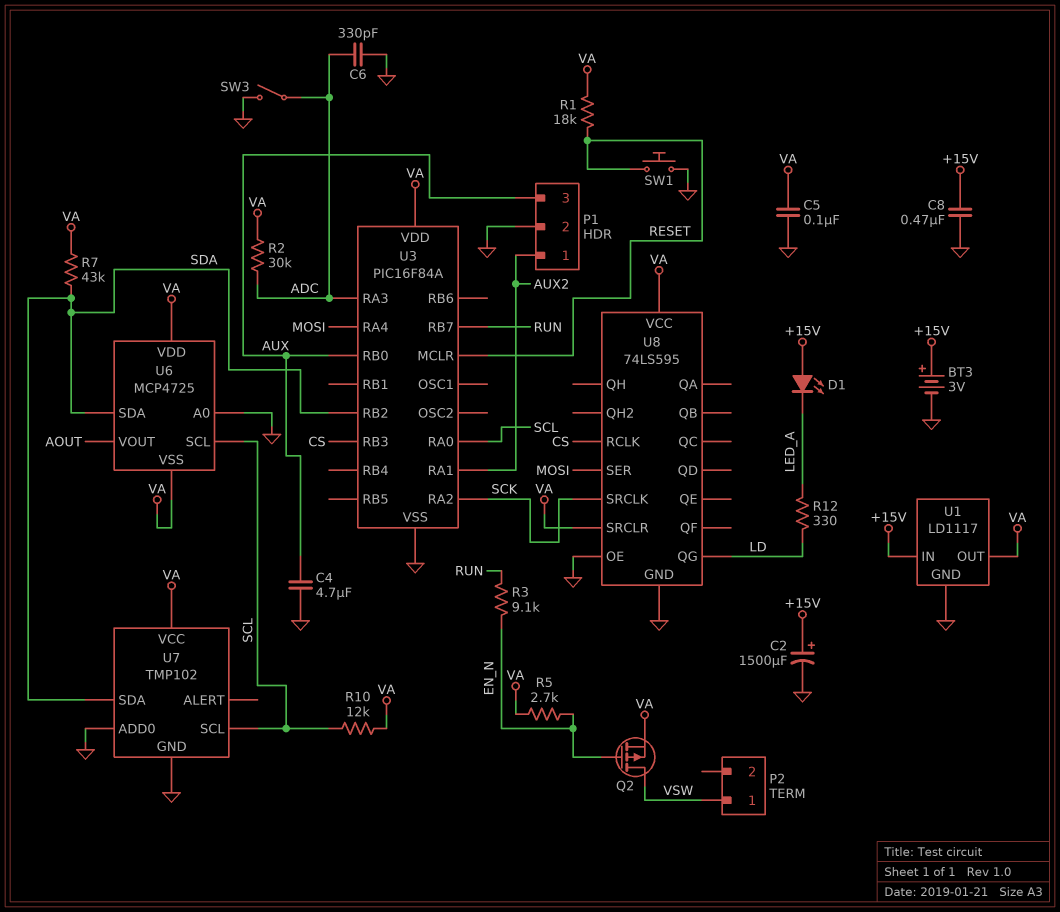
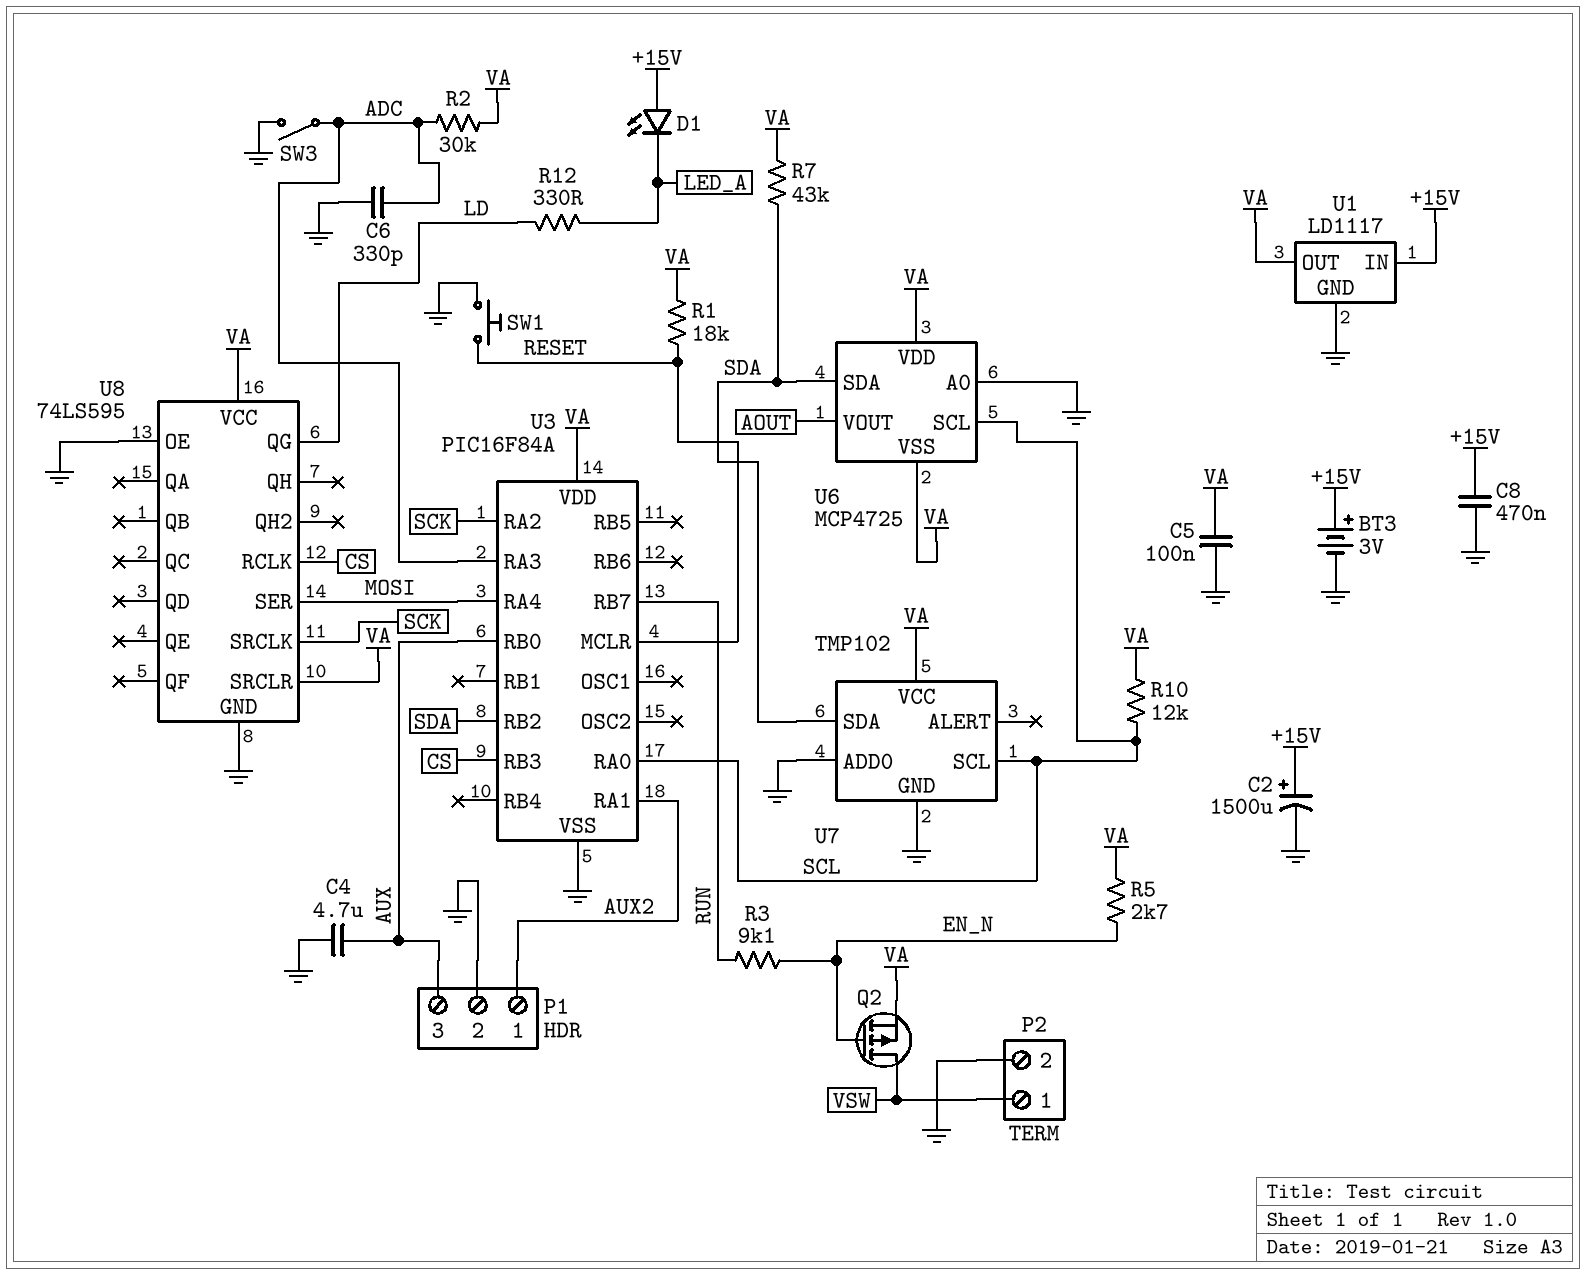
P2 pin 2: none -> GND

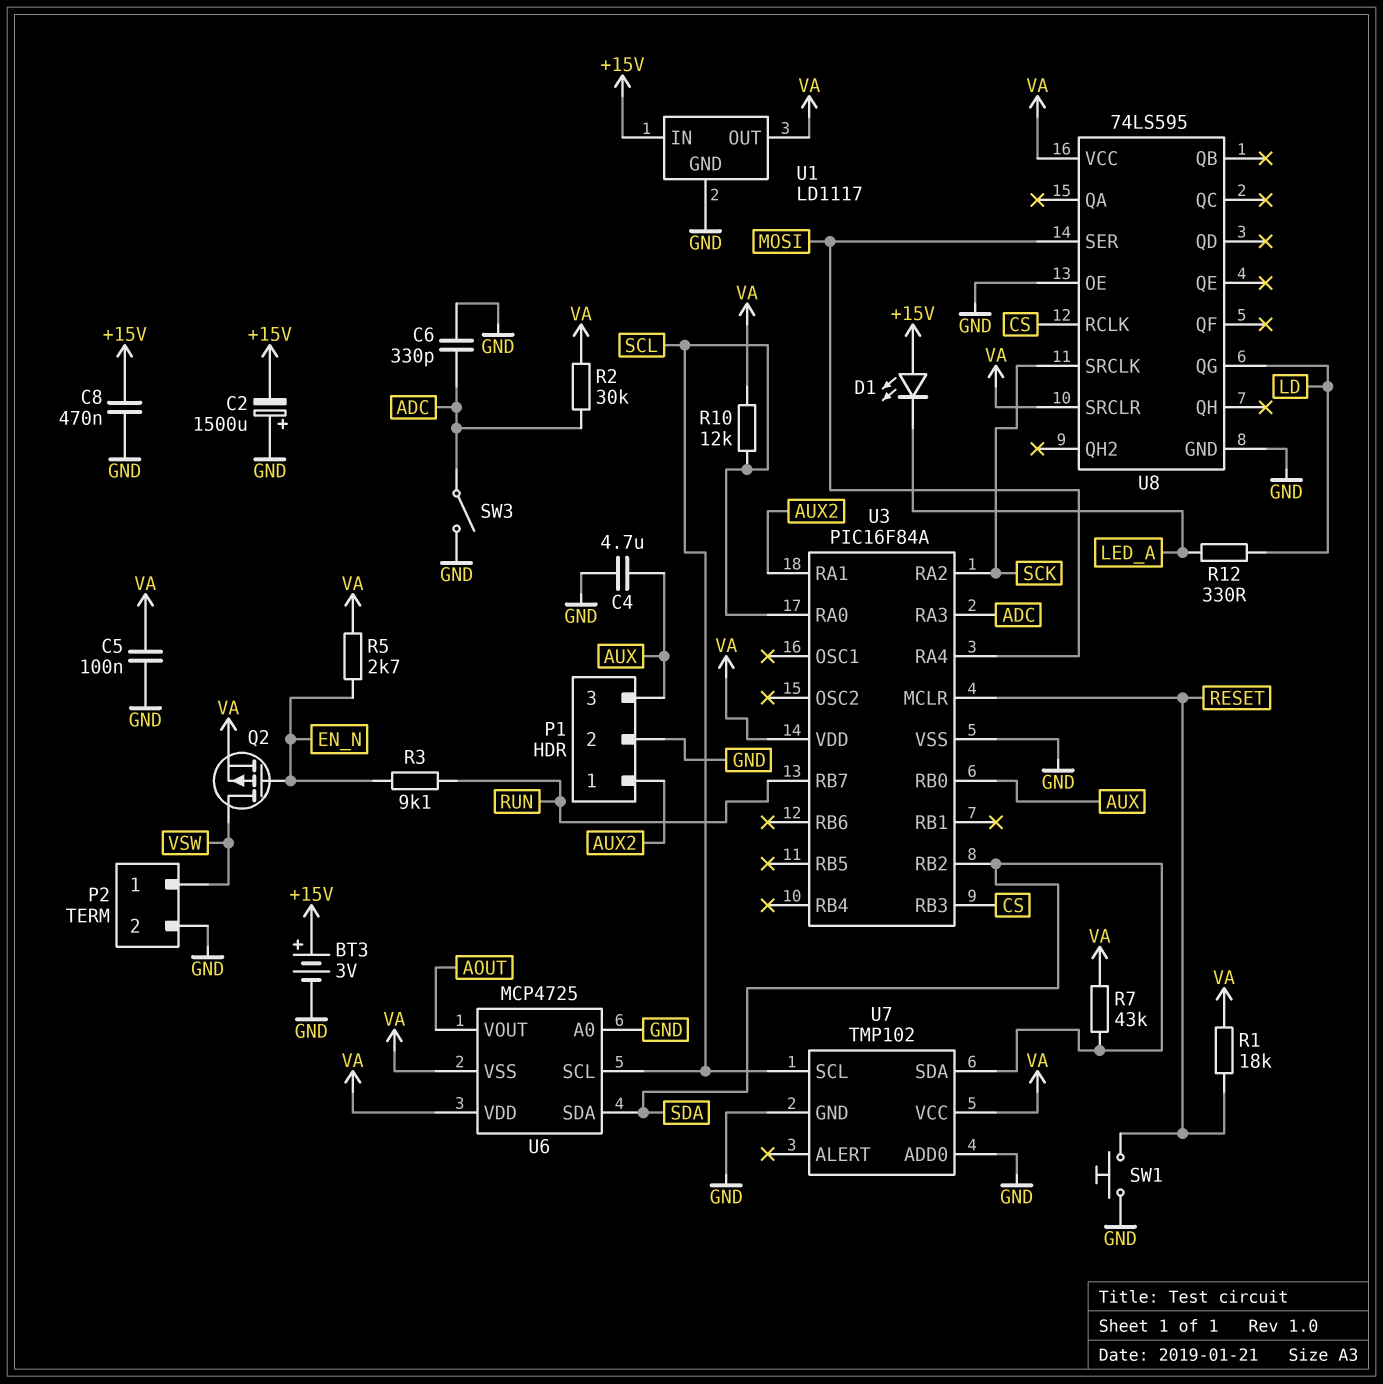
C2: 1500uF (plus +15V, minus GND) -> 1500uF (plus GND, minus +15V)

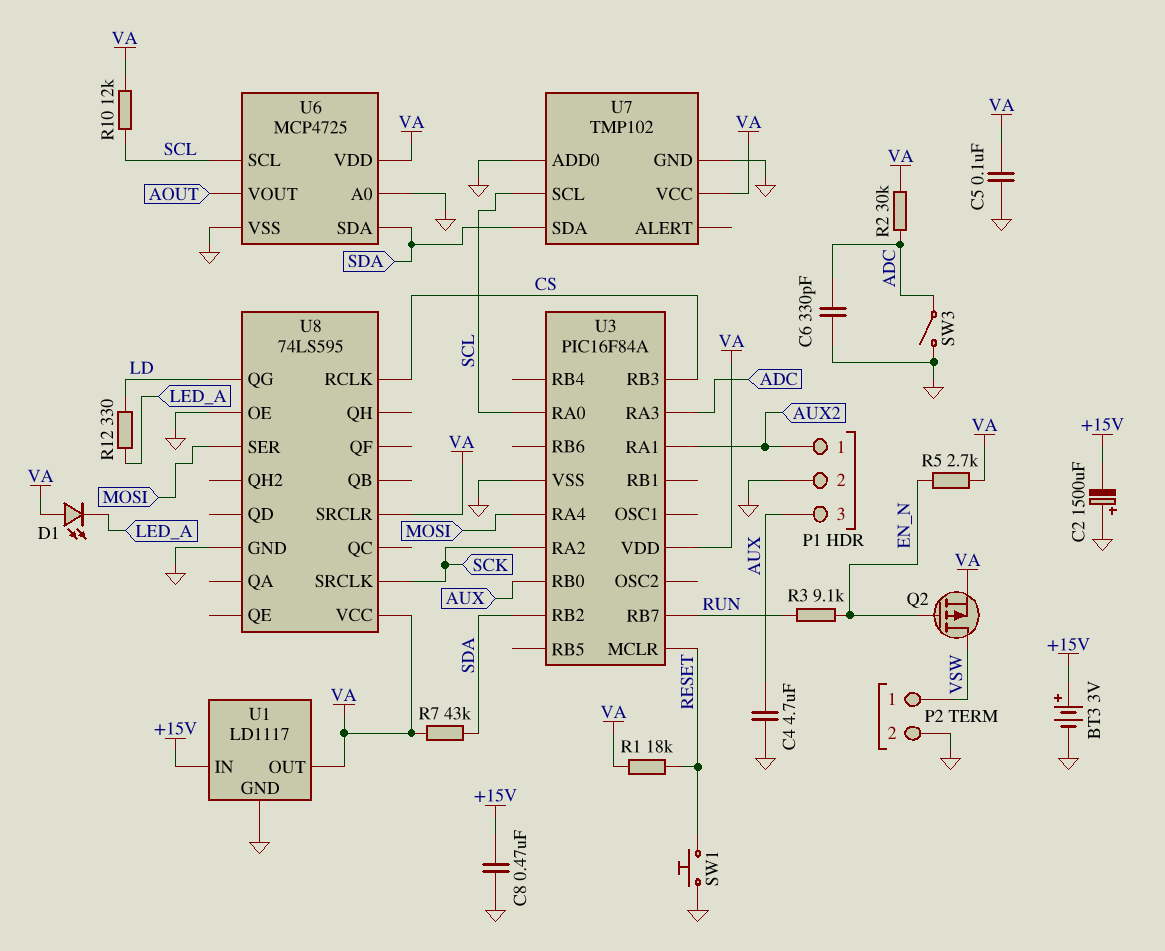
D1: LED (A +15V, K LED_A) -> LED (A VA, K LED_A)
U6 pin VSS: VA -> GND

